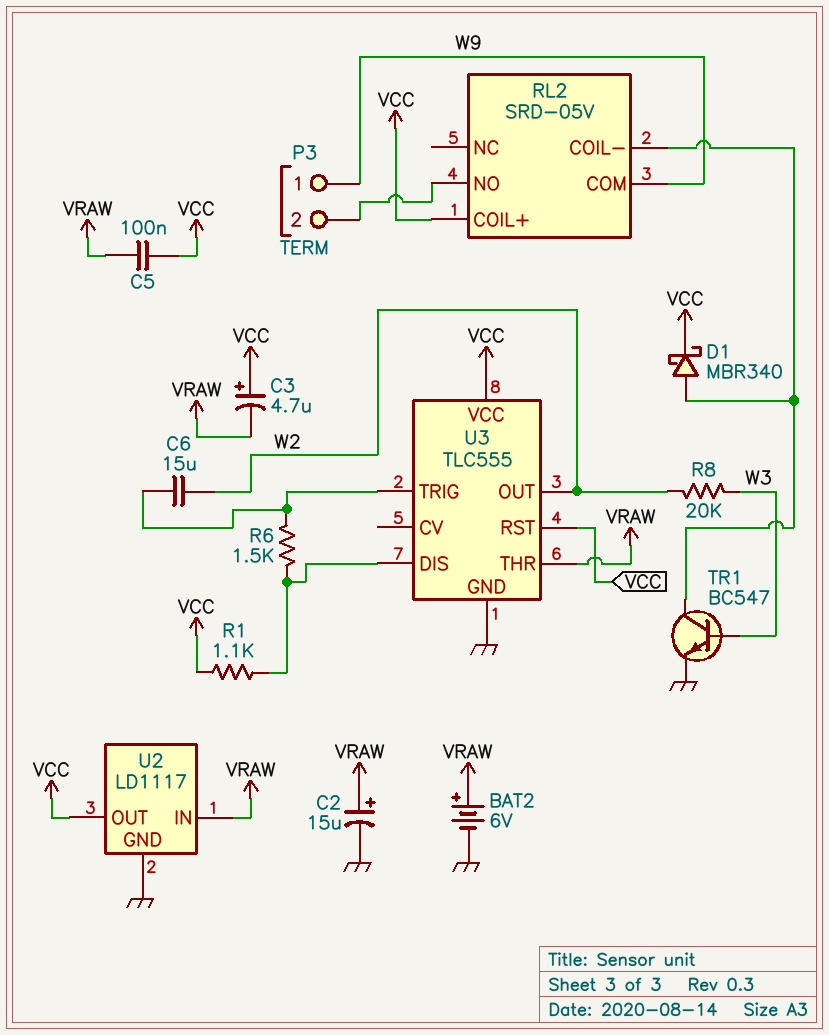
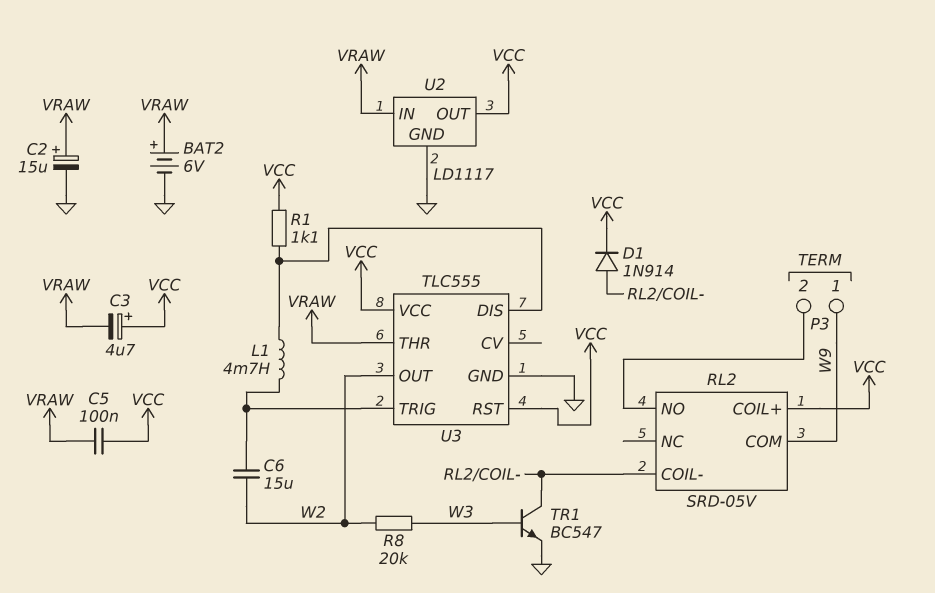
D1: schottky MBR340 (A RL2/COIL-, K VCC) -> diode 1N914 (A RL2/COIL-, K VCC)
L1: none -> 4.7mH (U3/DIS, U3/TRIG)
R6: 1.5k (U3/DIS, U3/TRIG) -> none

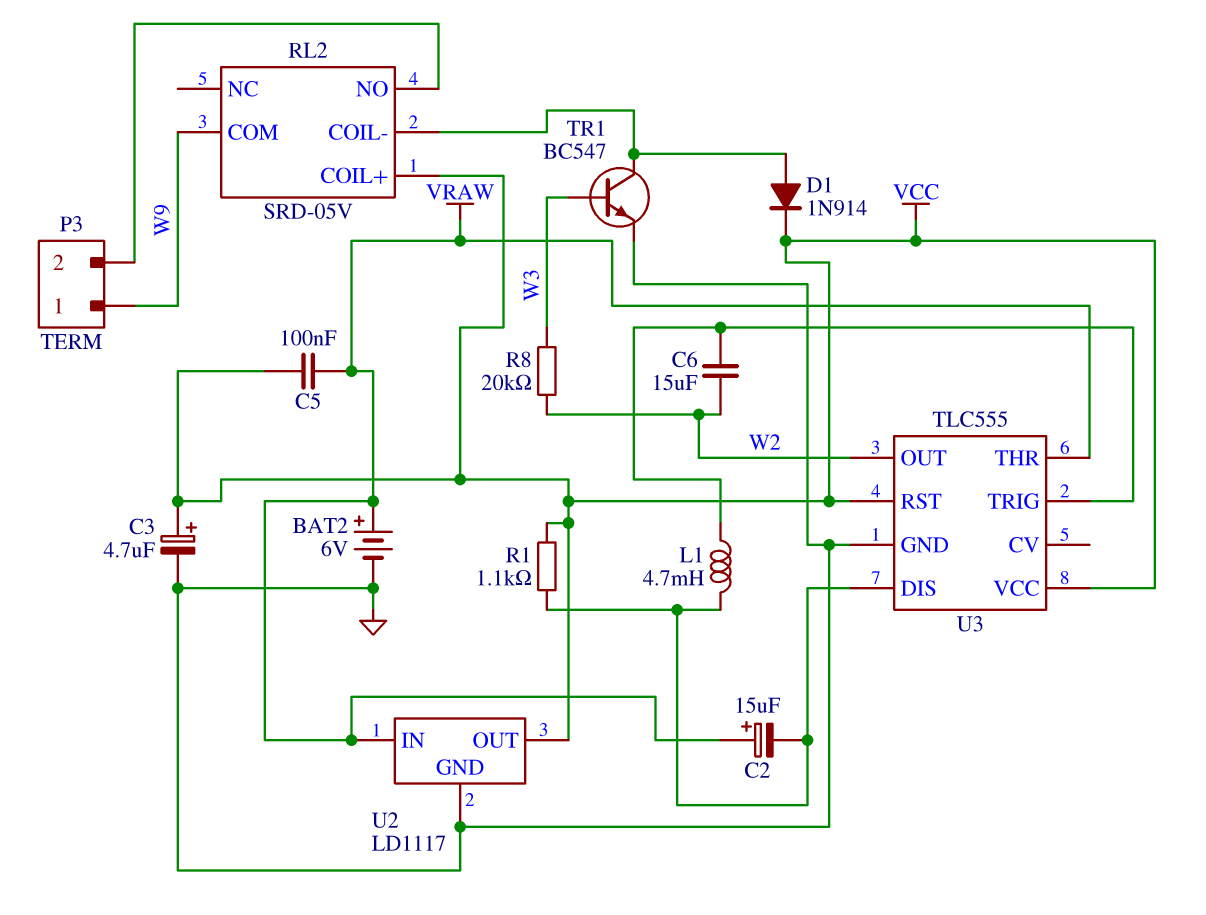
C2: 15uF (plus VRAW, minus GND) -> 15uF (plus VRAW, minus U3/DIS)
C3: 4.7uF (plus VCC, minus VRAW) -> 4.7uF (plus VCC, minus GND)

